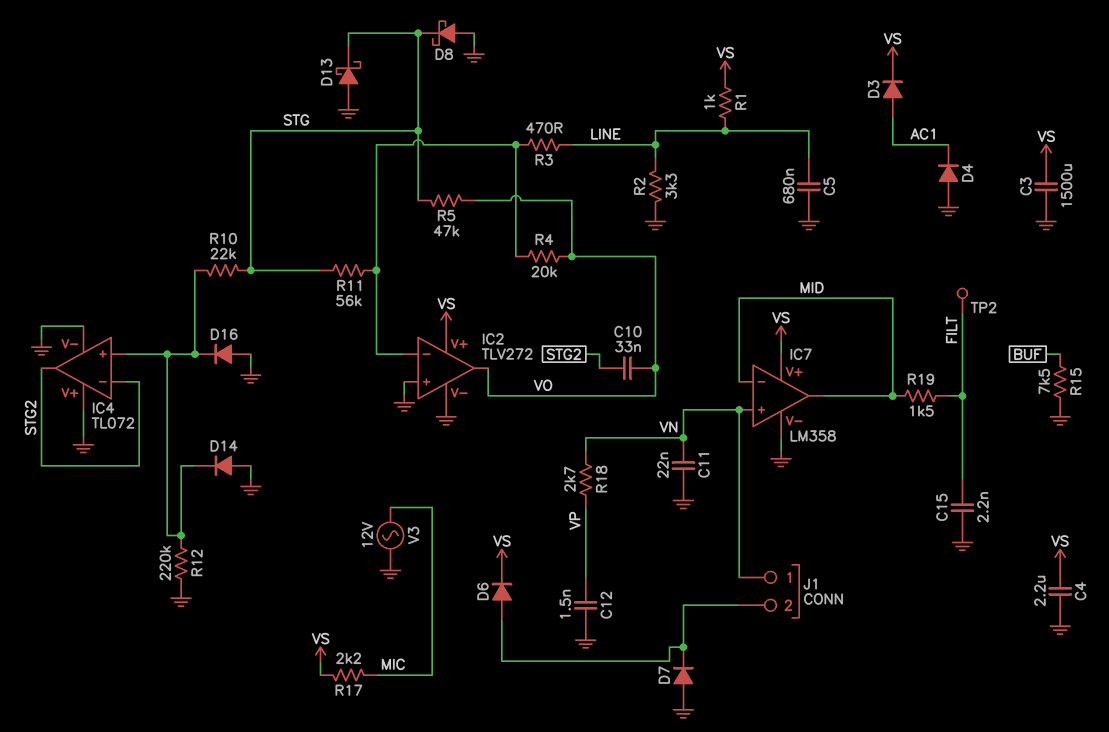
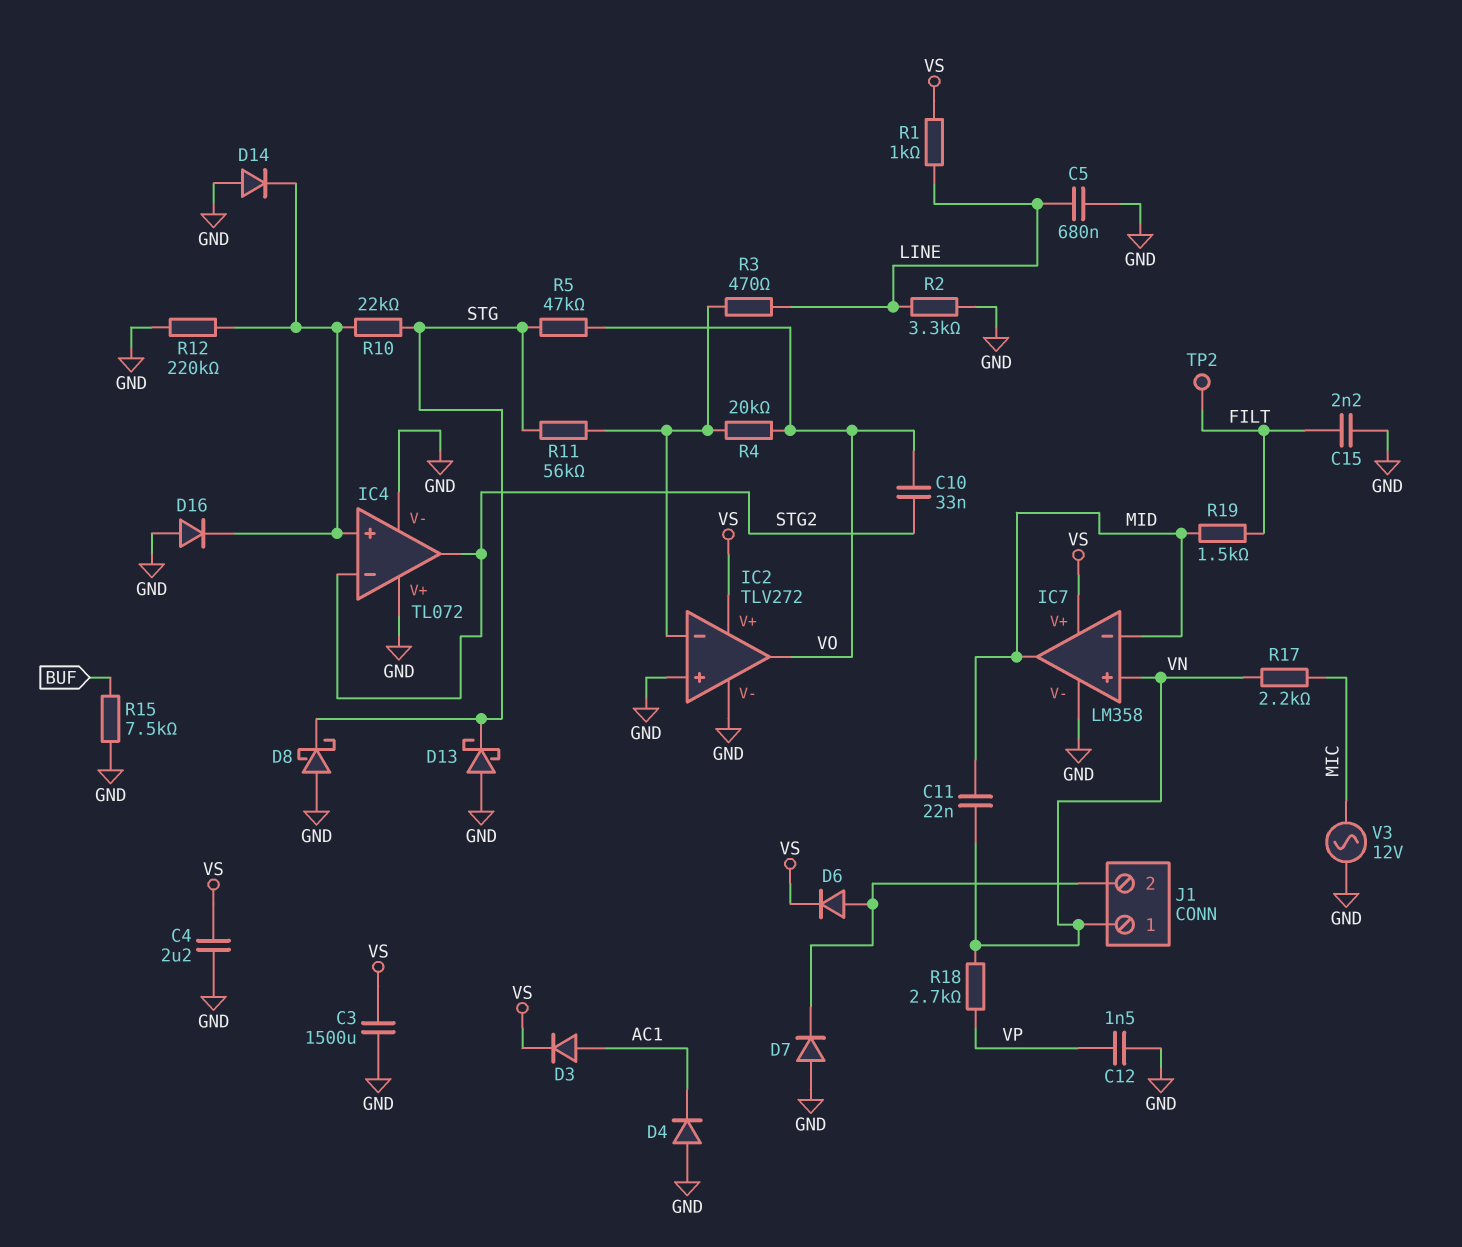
C11: 22nF (GND, VN) -> 22nF (MID, VN)
R17: 2.2k (MIC, VS) -> 2.2k (MIC, VN)

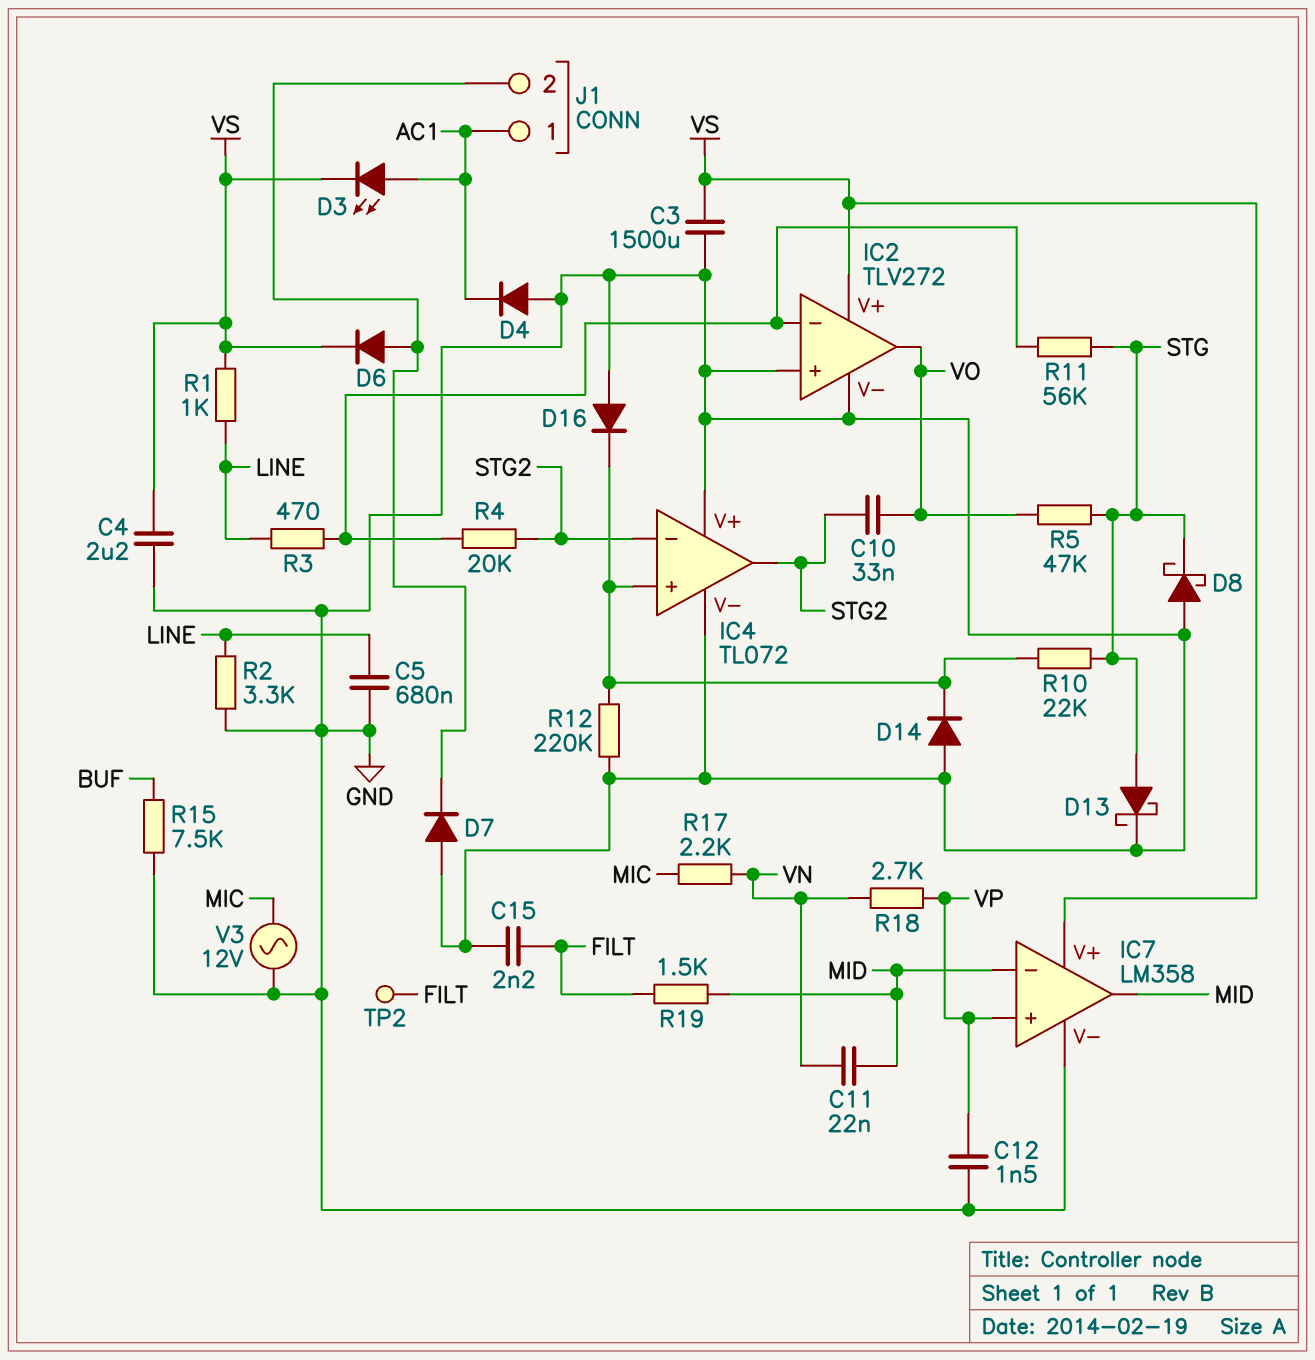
D3: diode (A AC1, K VS) -> LED (A AC1, K VS)
D13: schottky (A GND, K STG) -> schottky (A STG, K GND)
IC7 pin in+: VN -> VP
J1 pin 1: VN -> AC1
R4: 20k (IC2/in-, VO) -> 20k (IC2/in-, STG2)

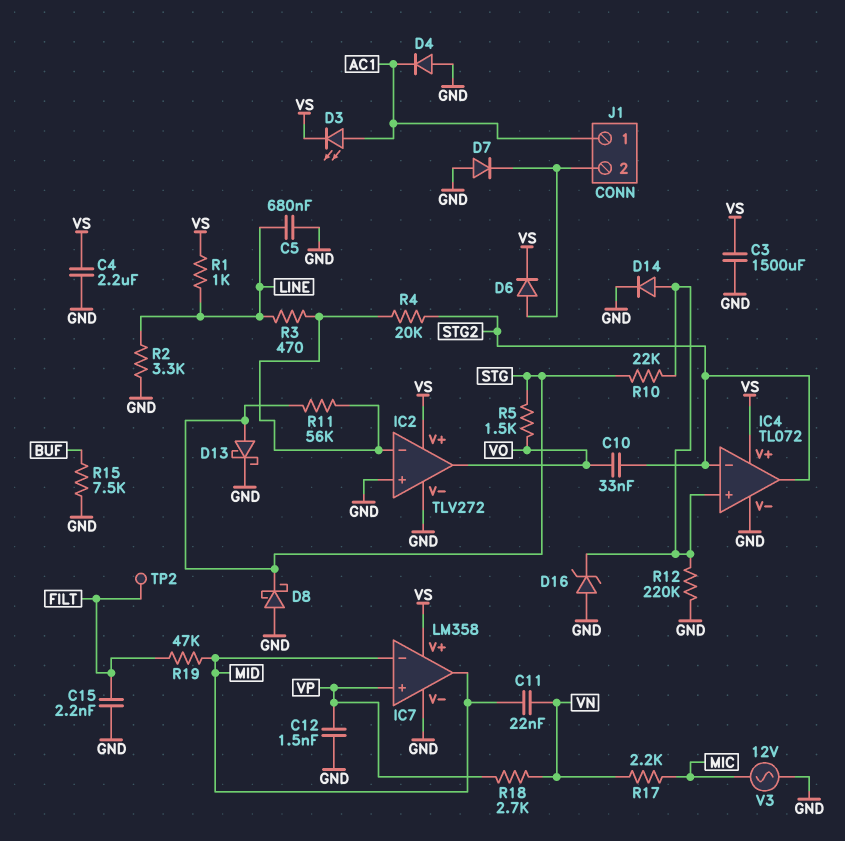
D14: diode (A GND, K IC4/in+) -> diode (A IC4/in+, K GND)
D16: diode (A GND, K IC4/in+) -> zener (A GND, K IC4/in+)
IC4 pin V+: GND -> VS
R5: 47k (STG, VO) -> 1.5k (STG, VO)
R19: 1.5k (FILT, MID) -> 47k (FILT, MID)

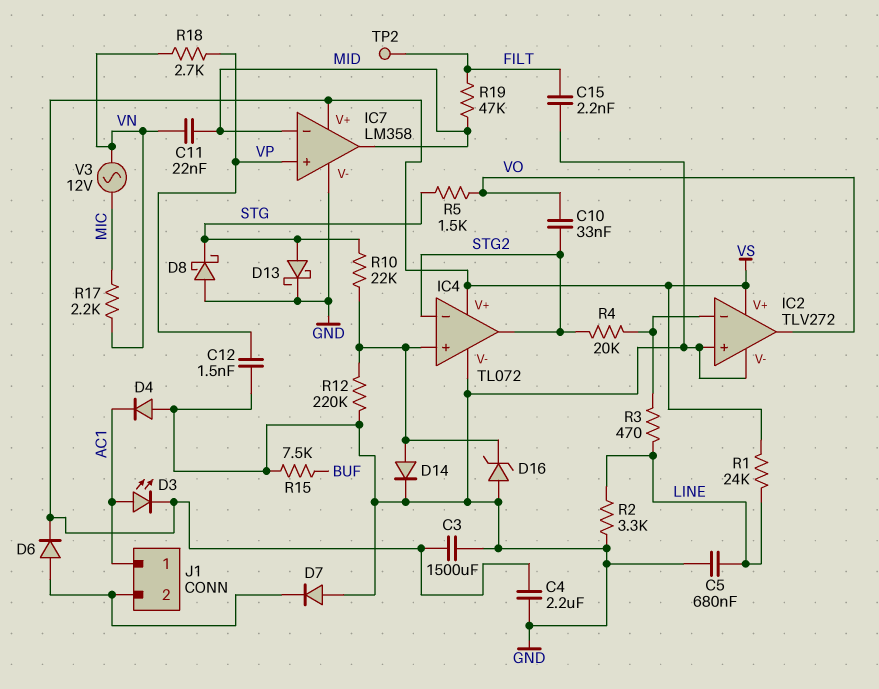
R1: 1k (LINE, VS) -> 24k (LINE, VS)
R11: 56k (IC2/in-, STG) -> none
V3: AC 12V (GND, MIC) -> AC 12V (MIC, VN)

